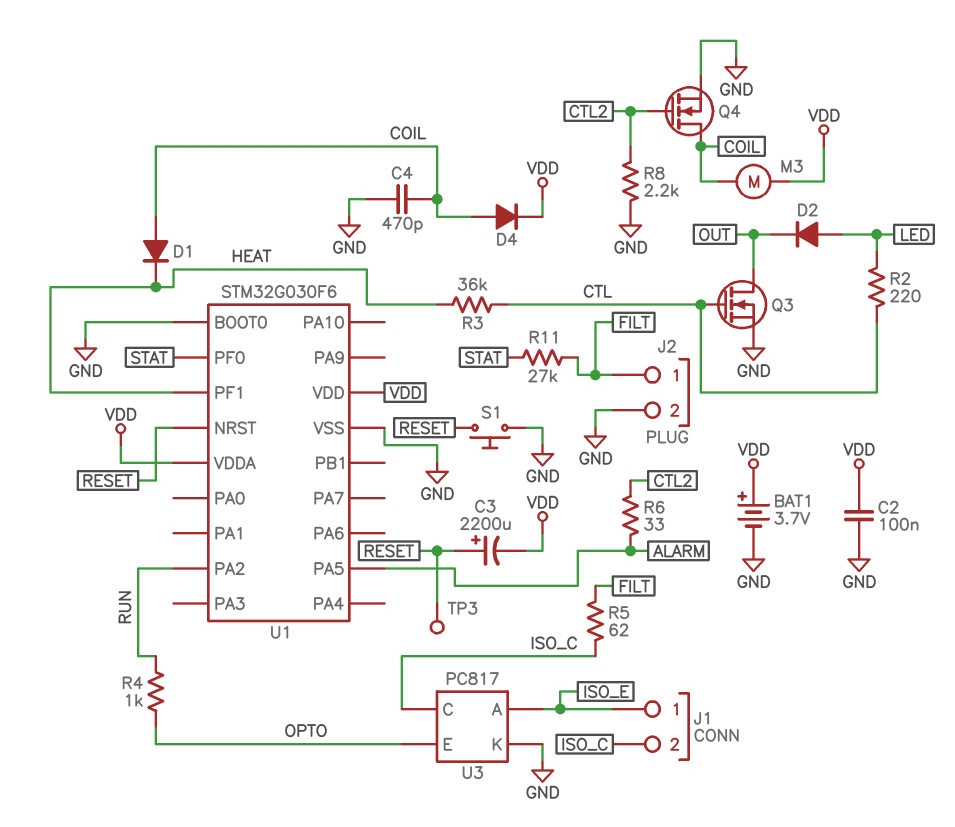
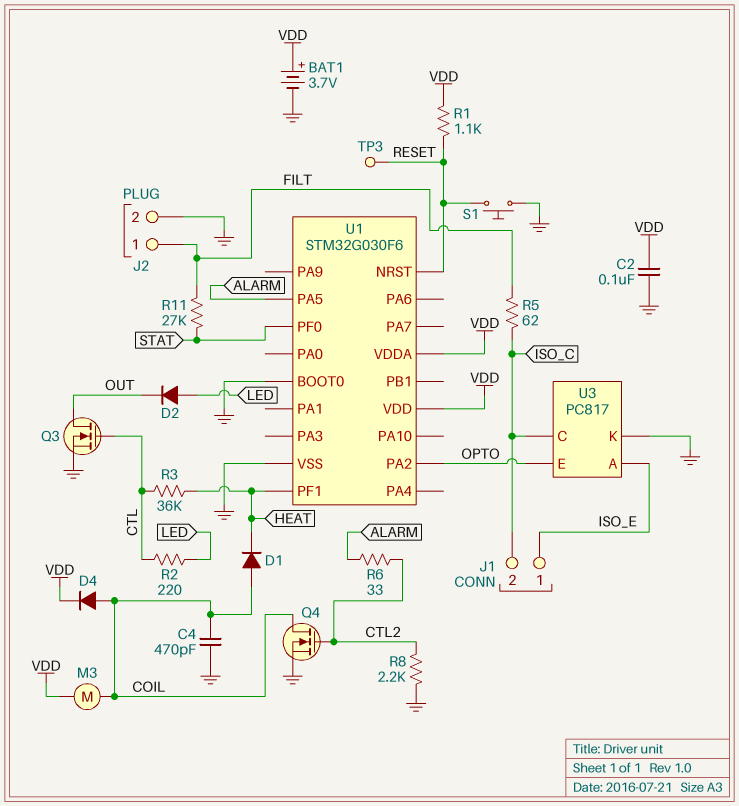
C3: 2200uF (plus RESET, minus VDD) -> none
R1: none -> 1.1k (RESET, VDD)
R4: 1k (OPTO, RUN) -> none
U1 pin PA2: RUN -> OPTO

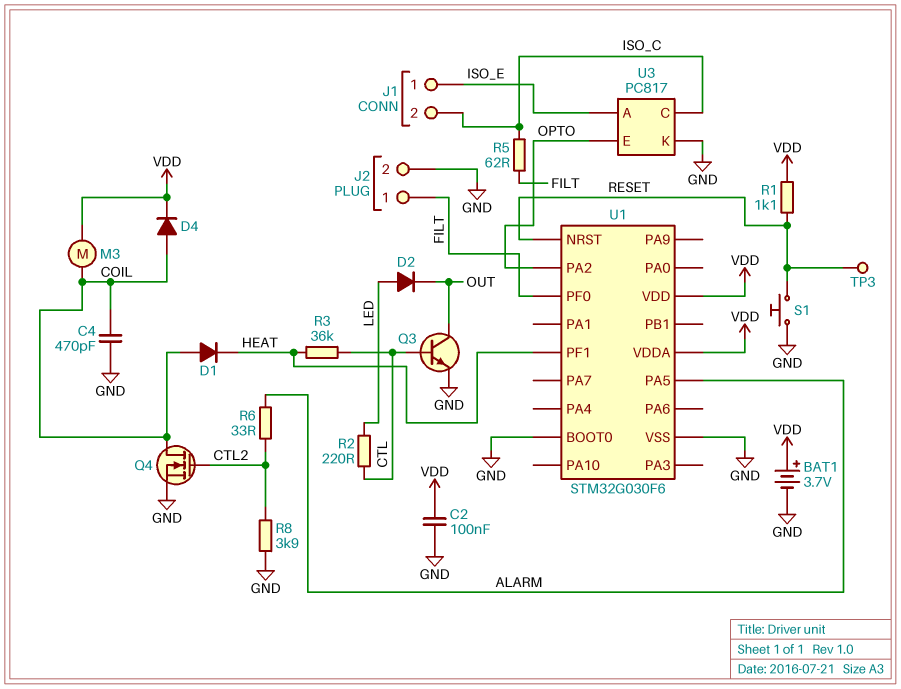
Q3: NMOS (G CTL, D OUT, S GND) -> NPN (B CTL, C OUT, E GND)
R8: 2.2k (CTL2, GND) -> 3.9k (CTL2, GND)
R11: 27k (FILT, STAT) -> none
U1 pin PF0: STAT -> FILT

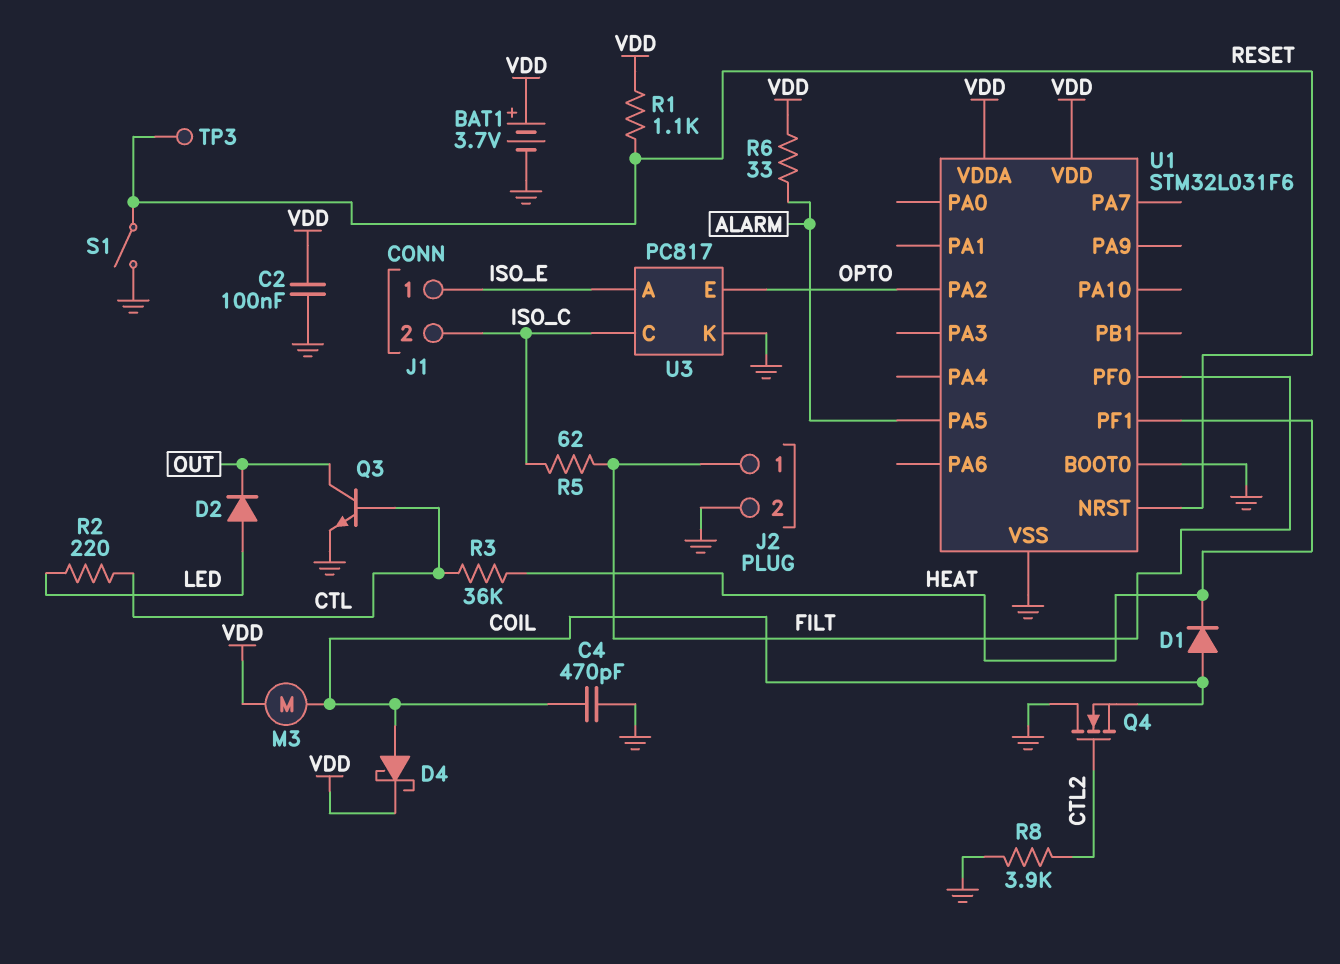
D4: diode (A COIL, K VDD) -> schottky (A COIL, K VDD)
Q4: NMOS (G CTL2, D COIL, S GND) -> NMOS (G CTL2, D GND, S COIL)
R6: 33 (ALARM, CTL2) -> 33 (ALARM, VDD)
S1: button (GND, RESET) -> switch (GND, RESET)
U1: STM32G030F6 -> STM32L031F6

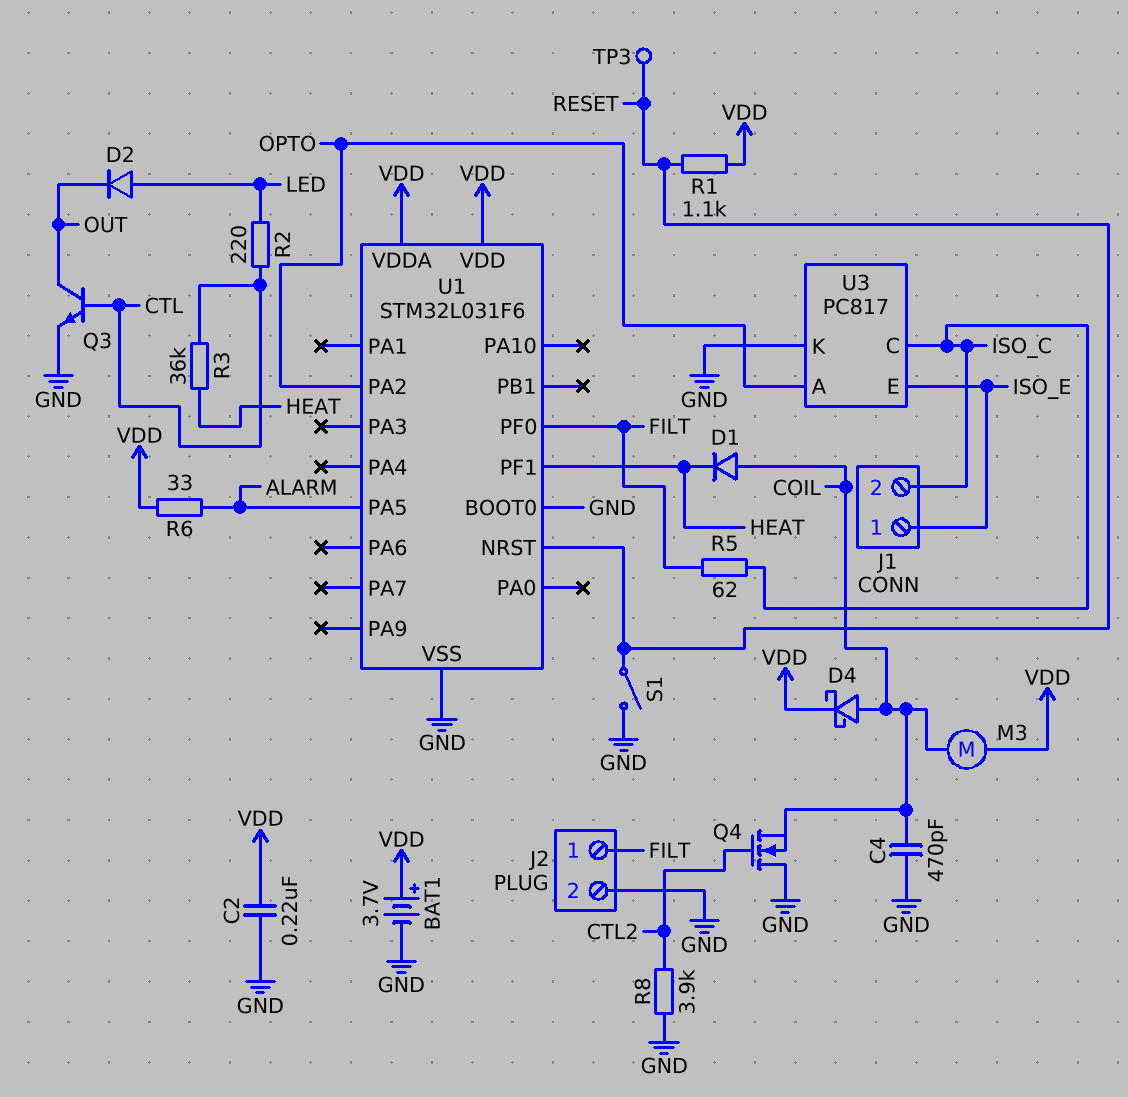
C2: 100nF (GND, VDD) -> 220nF (GND, VDD)
U3 pin A: ISO_E -> OPTO
U3 pin E: OPTO -> ISO_E

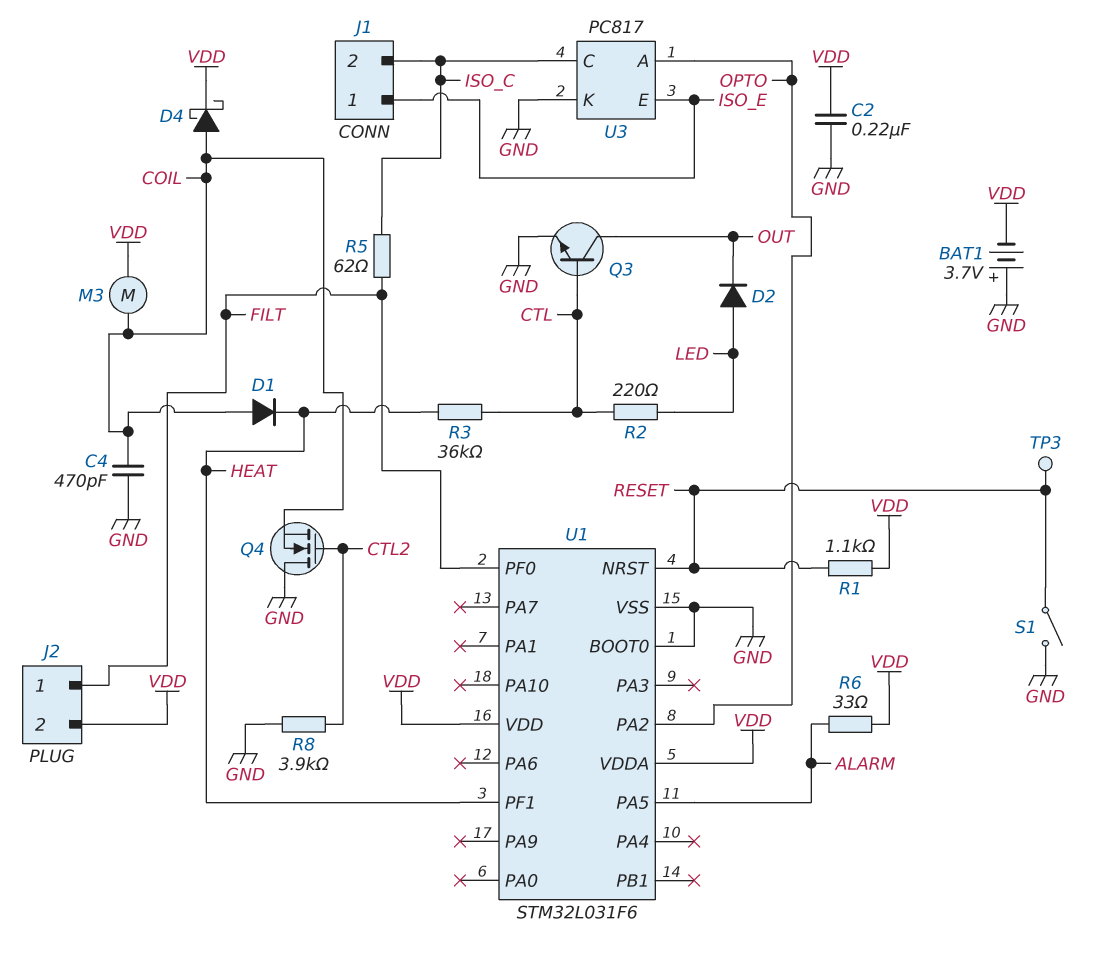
BAT1: 3.7V (plus VDD, minus GND) -> 3.7V (plus GND, minus VDD)
J2 pin 2: GND -> VDD

